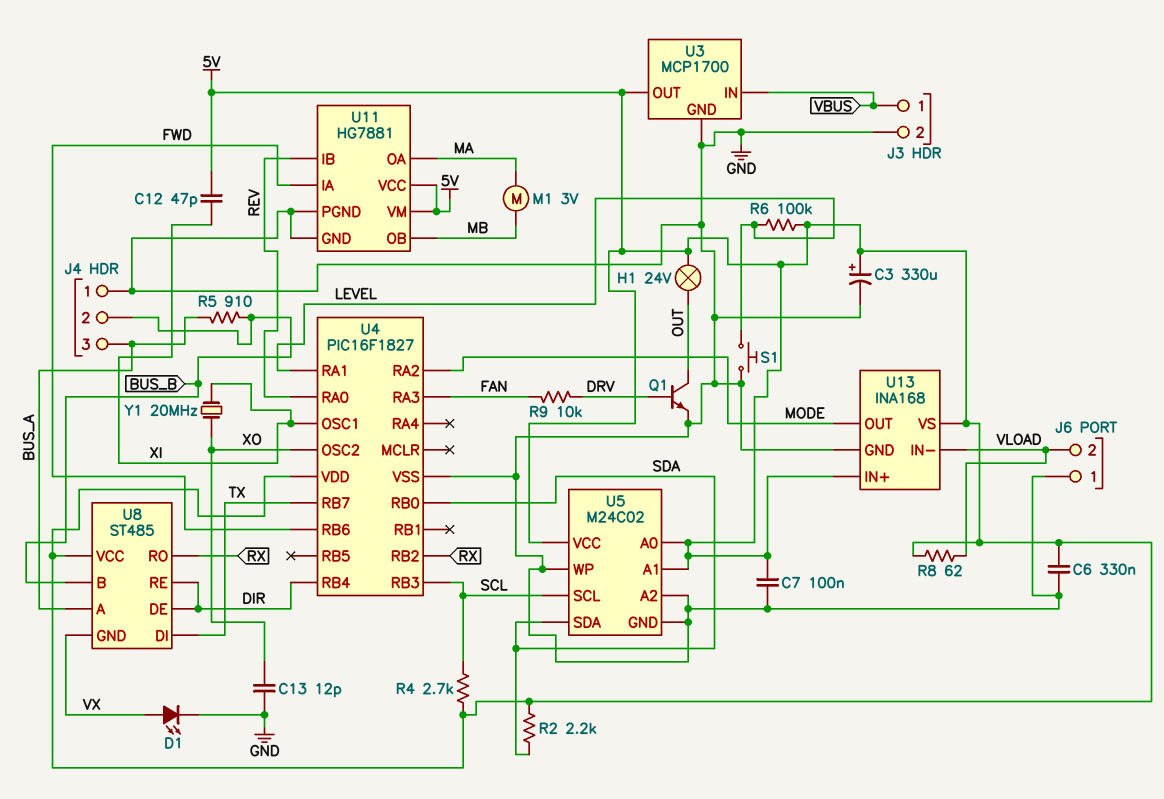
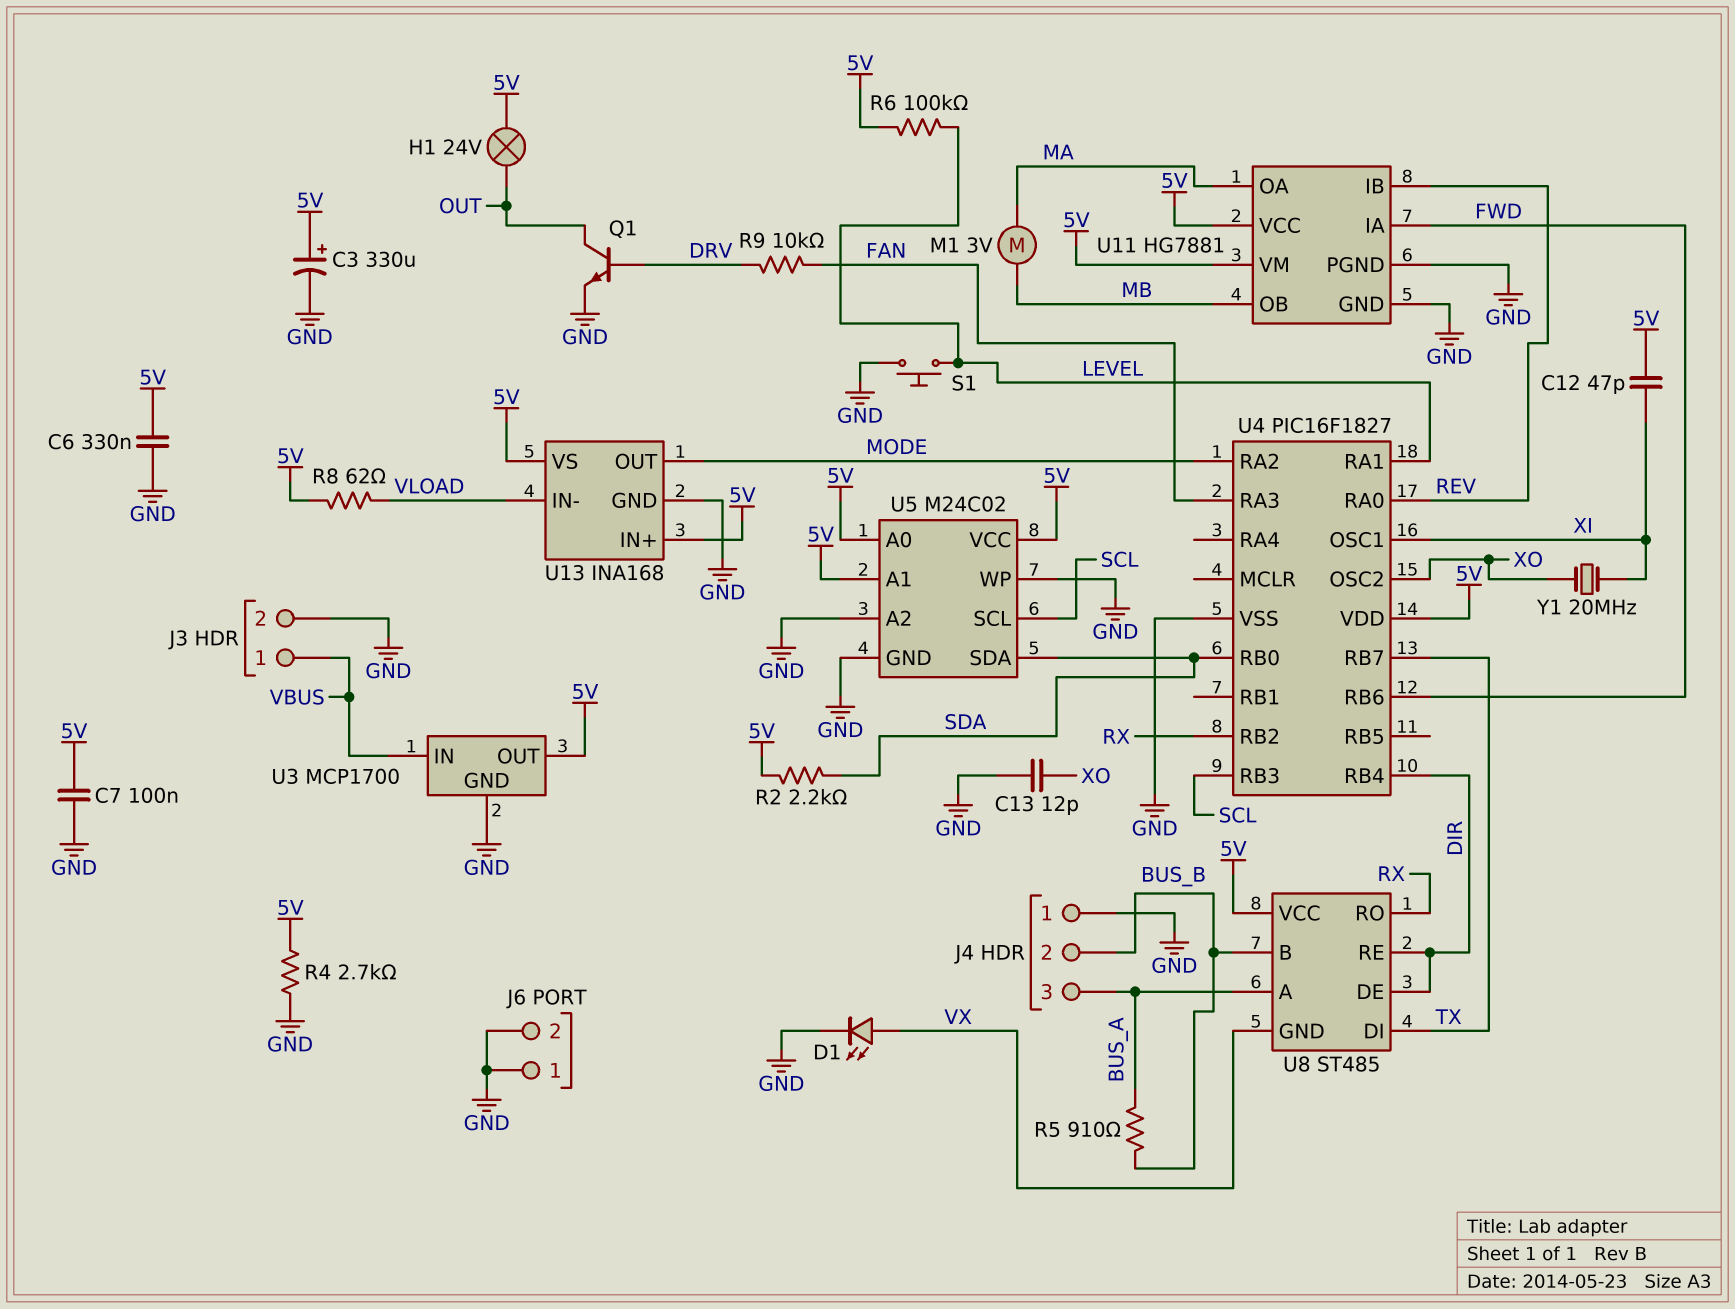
J6 pin 2: VLOAD -> GND
R4: 2.7k (5V, SCL) -> 2.7k (5V, GND)

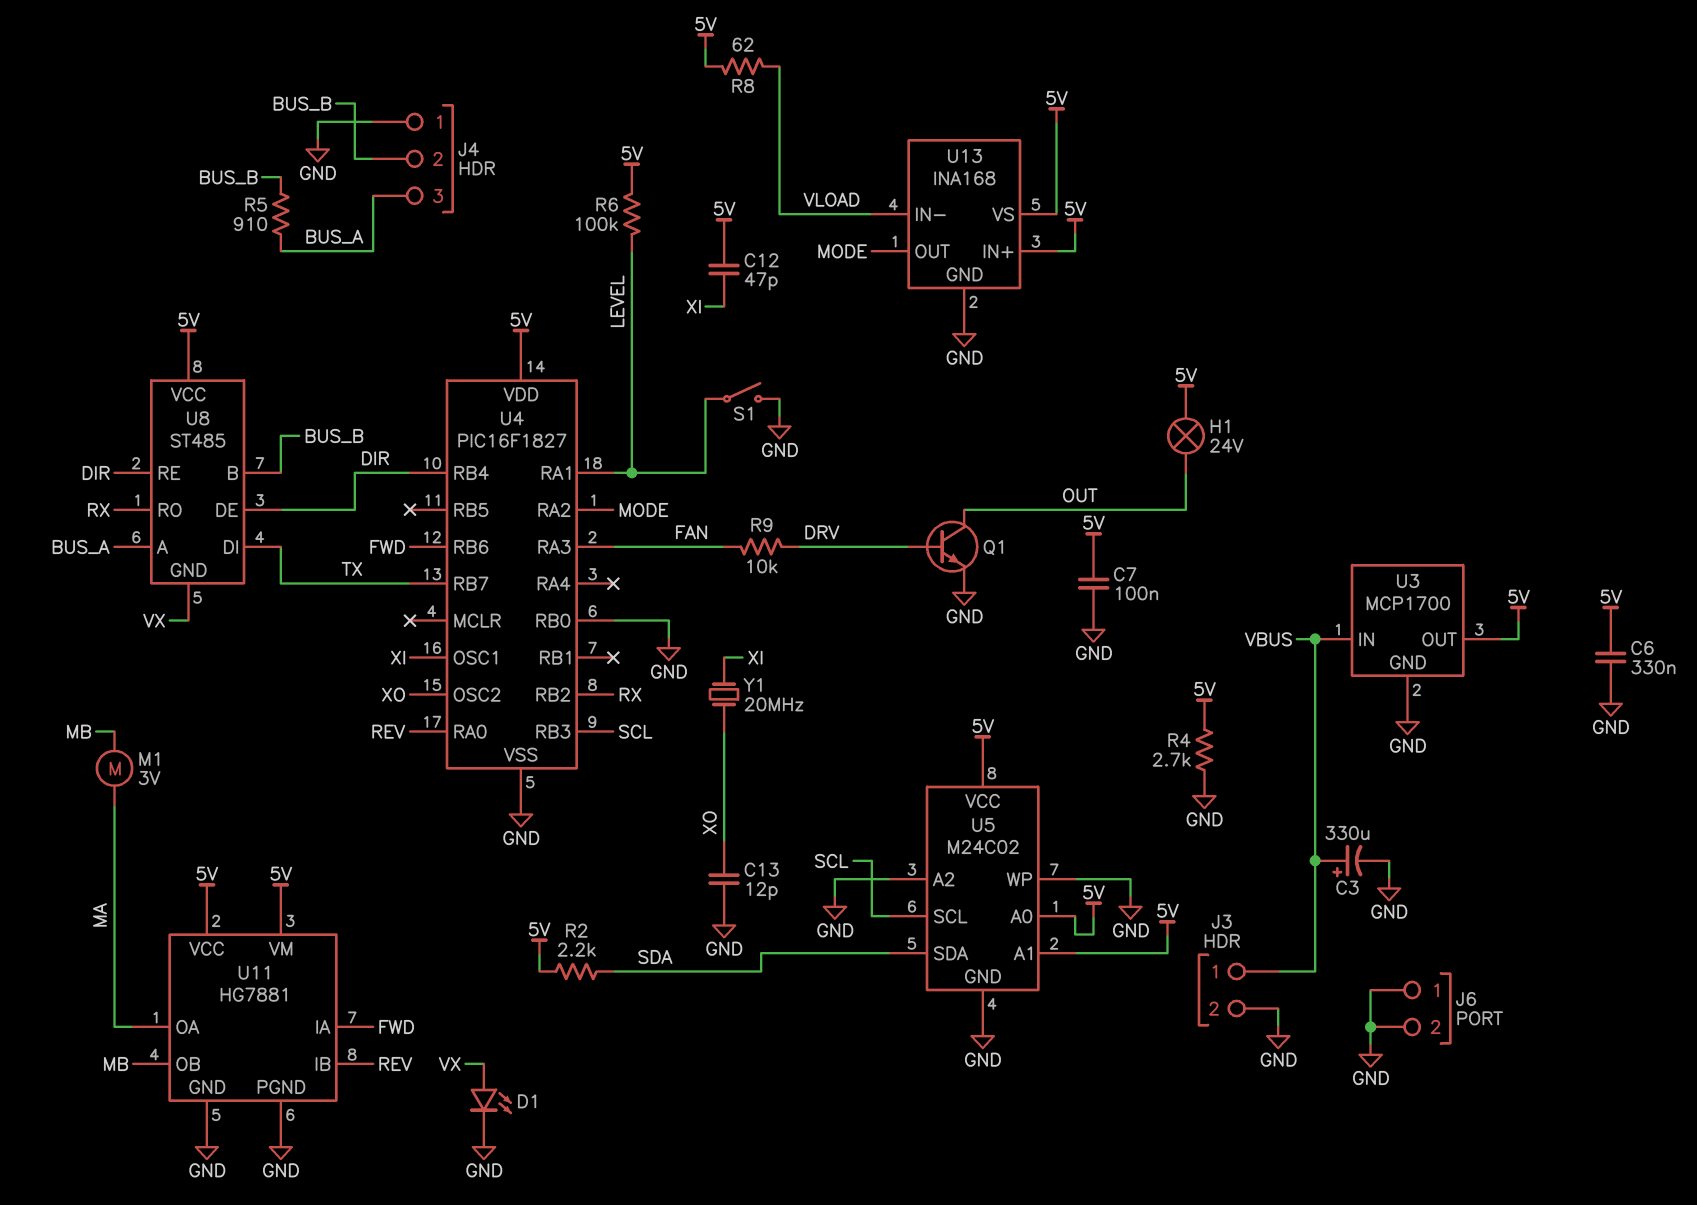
C3: 330uF (plus 5V, minus GND) -> 330uF (plus VBUS, minus GND)
S1: button (GND, LEVEL) -> switch (GND, LEVEL)
U4 pin RB0: SDA -> GND

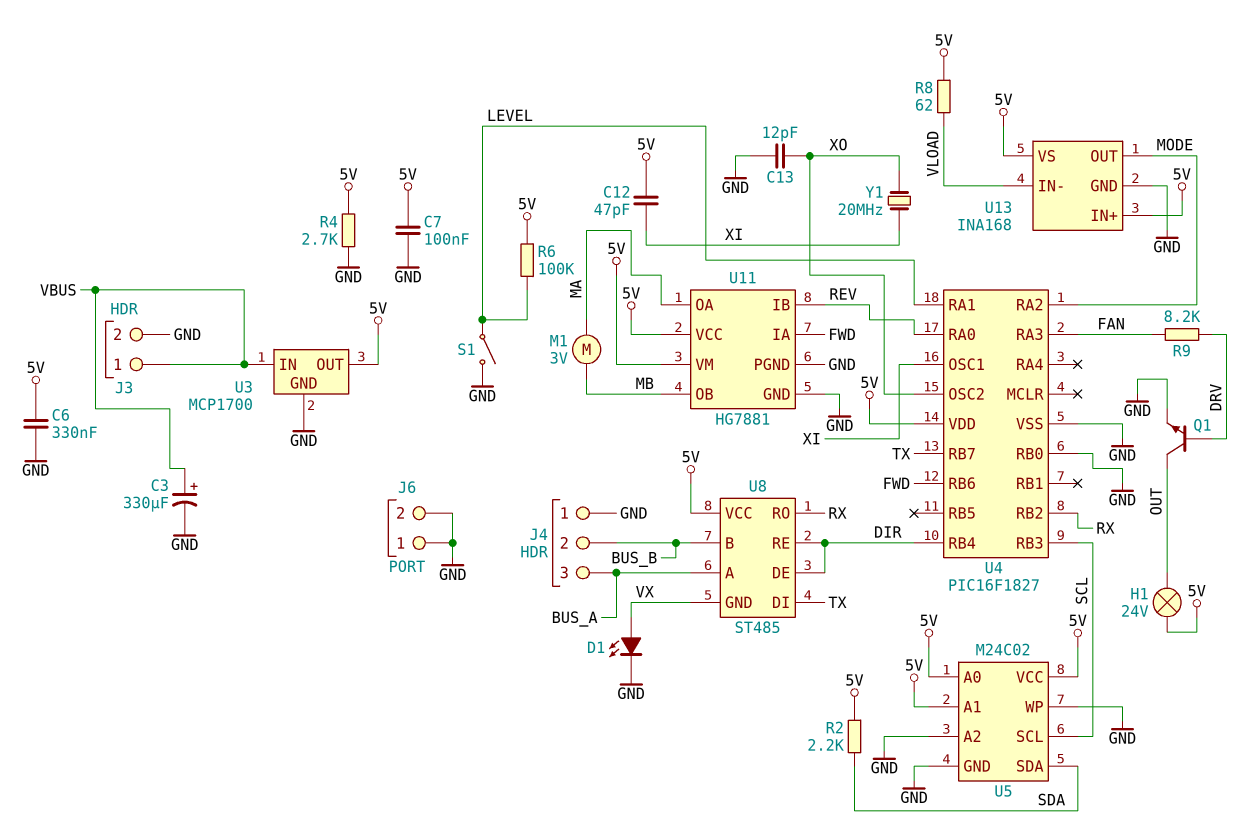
R5: 910 (BUS_A, BUS_B) -> none
R9: 10k (DRV, FAN) -> 8.2k (DRV, FAN)

